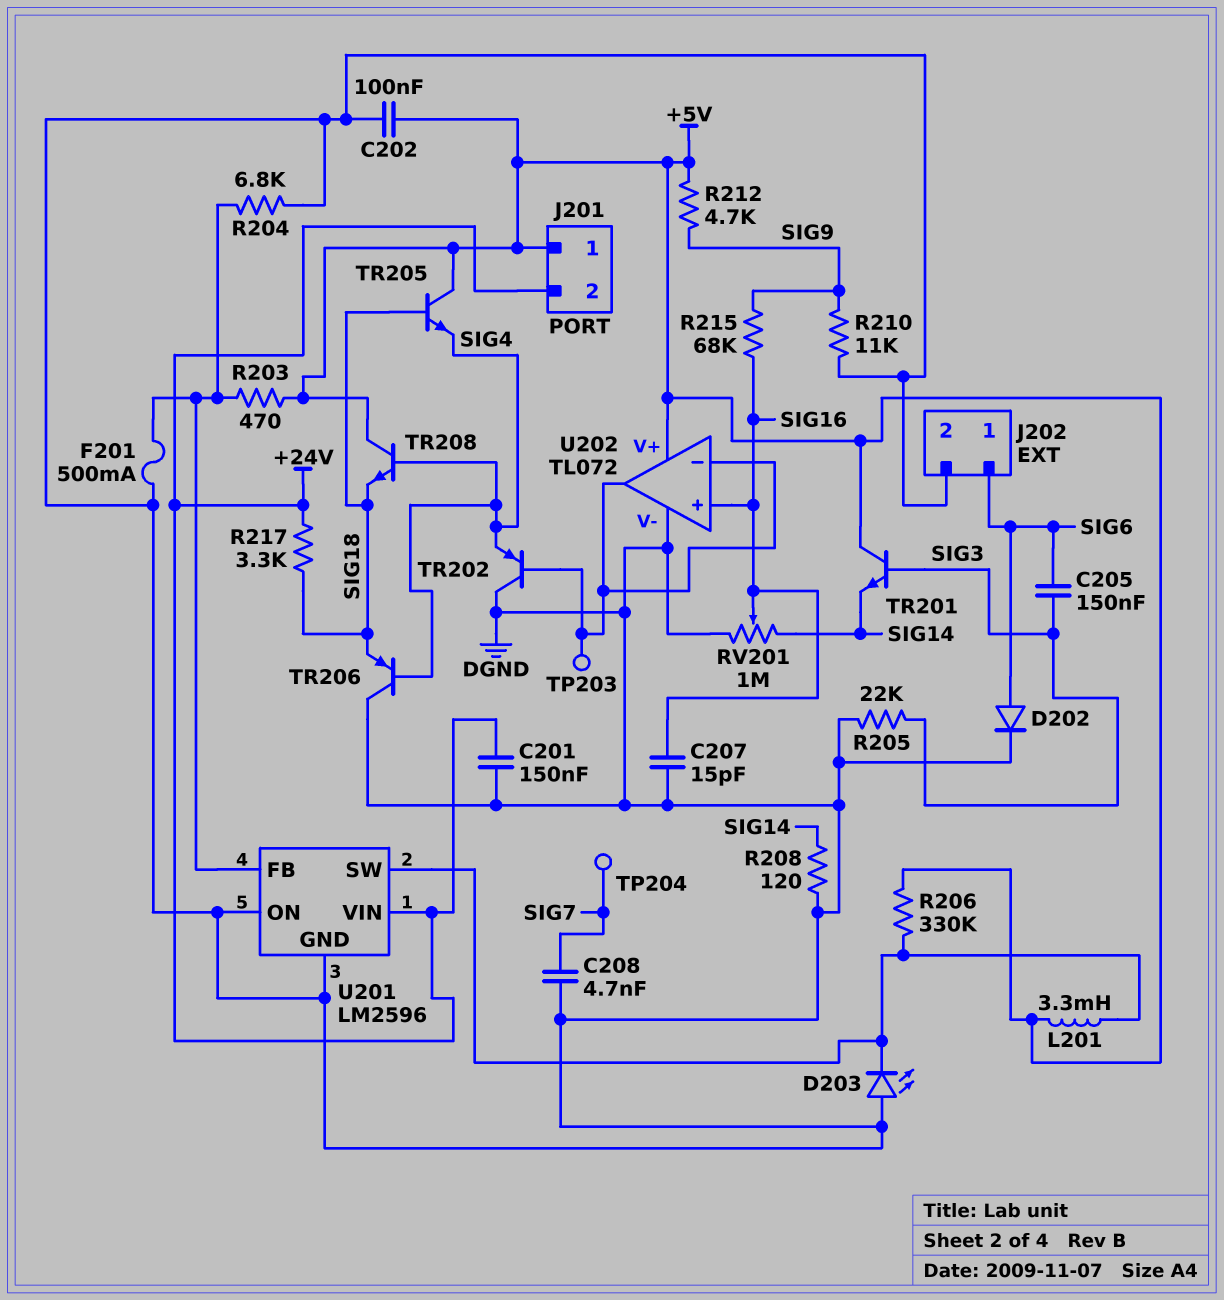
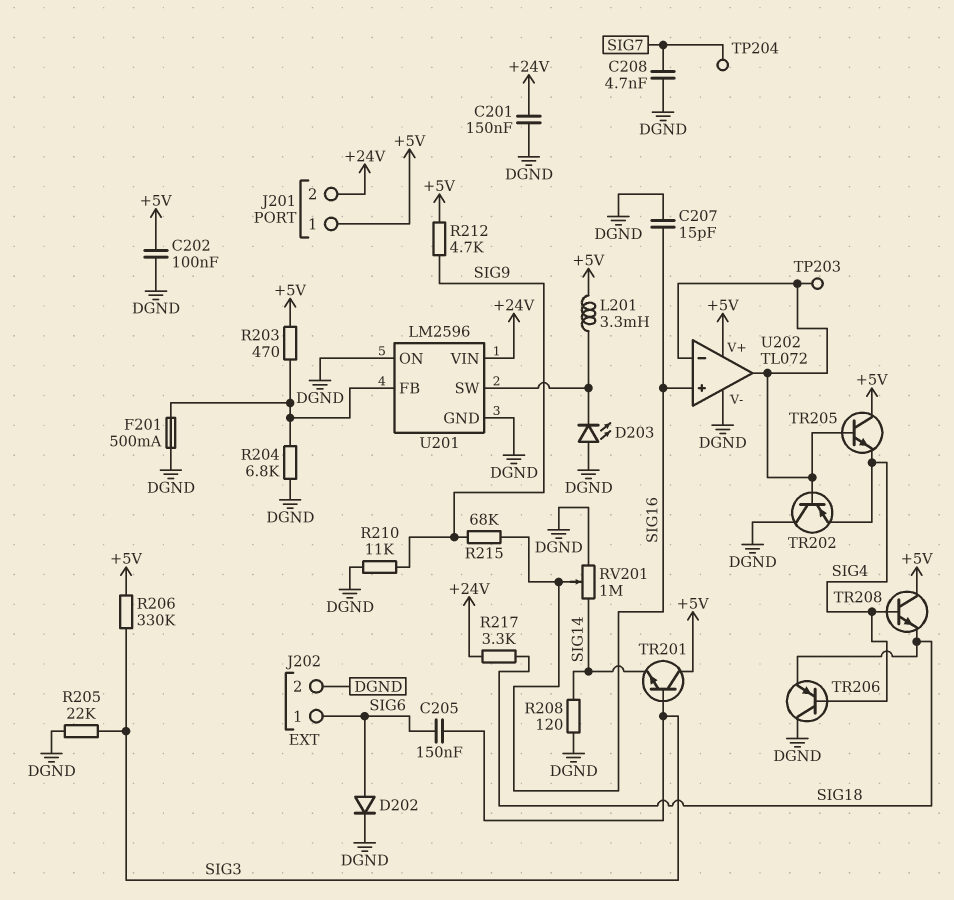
R206: 330k (+5V, U201/SW) -> 330k (+5V, SIG3)
TR205: NPN (B SIG18, C +5V, E SIG4) -> NPN (B U202/in-, C +5V, E SIG4)

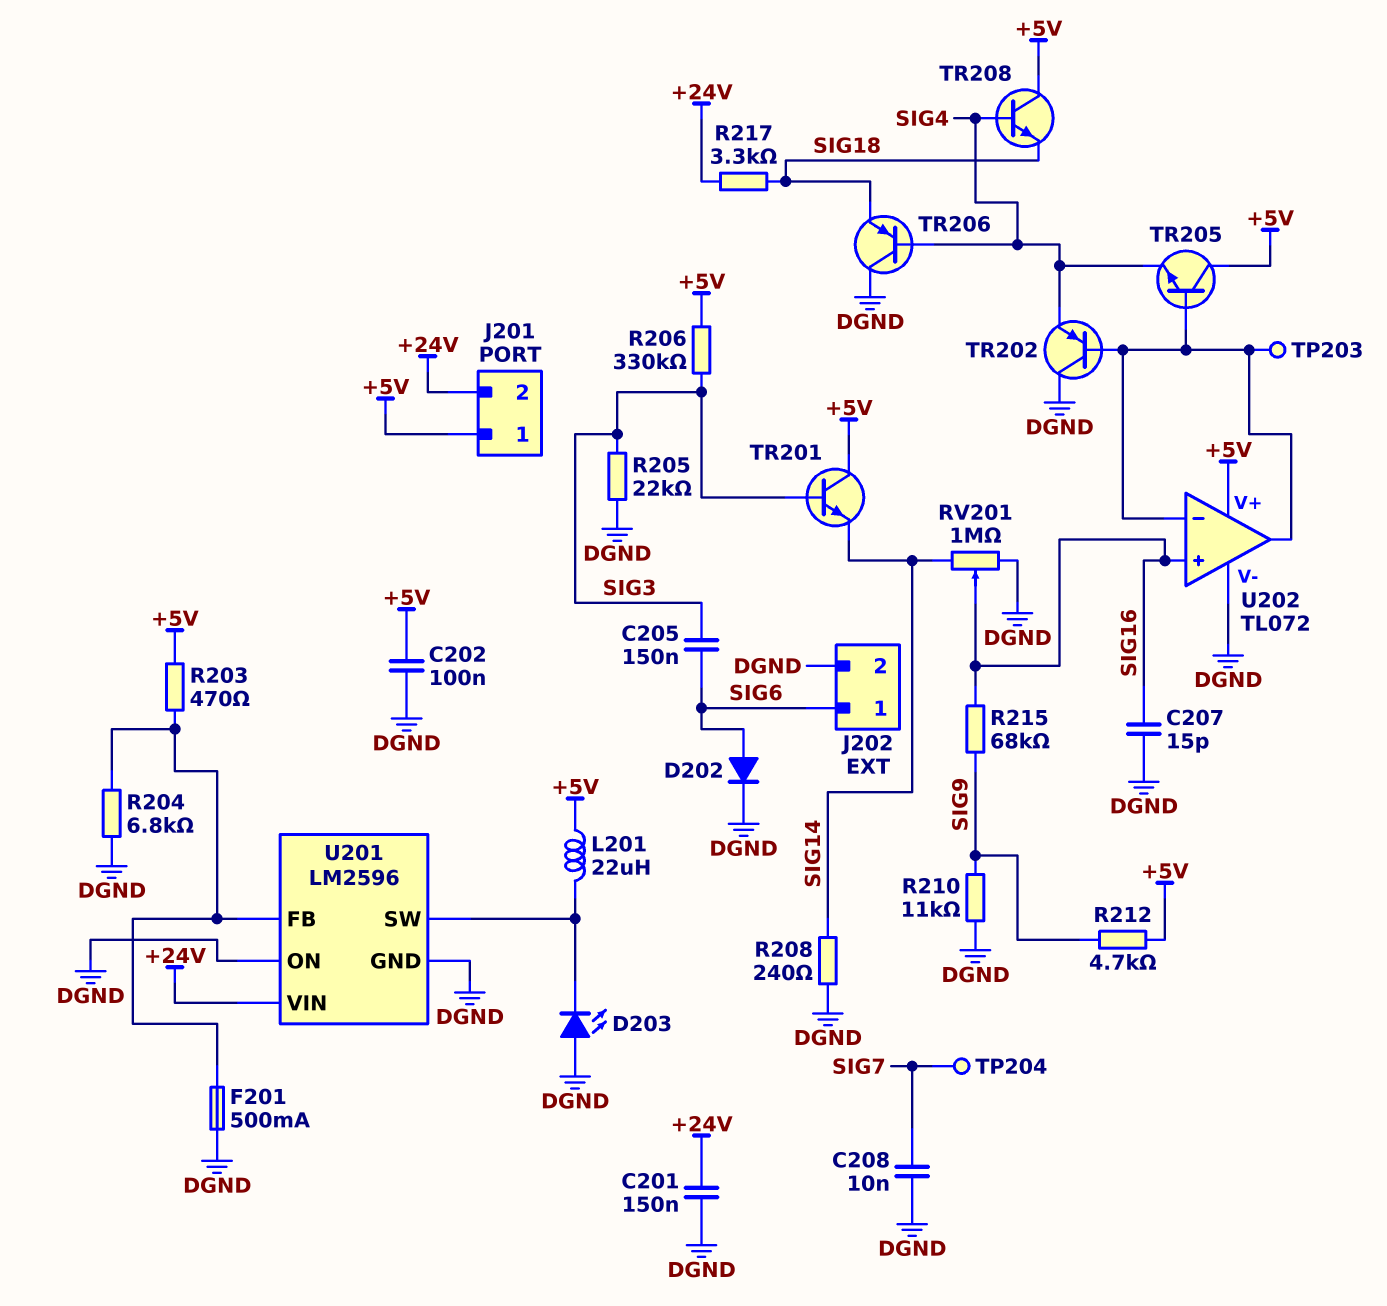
C208: 4.7nF (DGND, SIG7) -> 10nF (DGND, SIG7)
L201: 3.3mH (+5V, U201/SW) -> 22uH (+5V, U201/SW)
R208: 120 (DGND, SIG14) -> 240 (DGND, SIG14)

